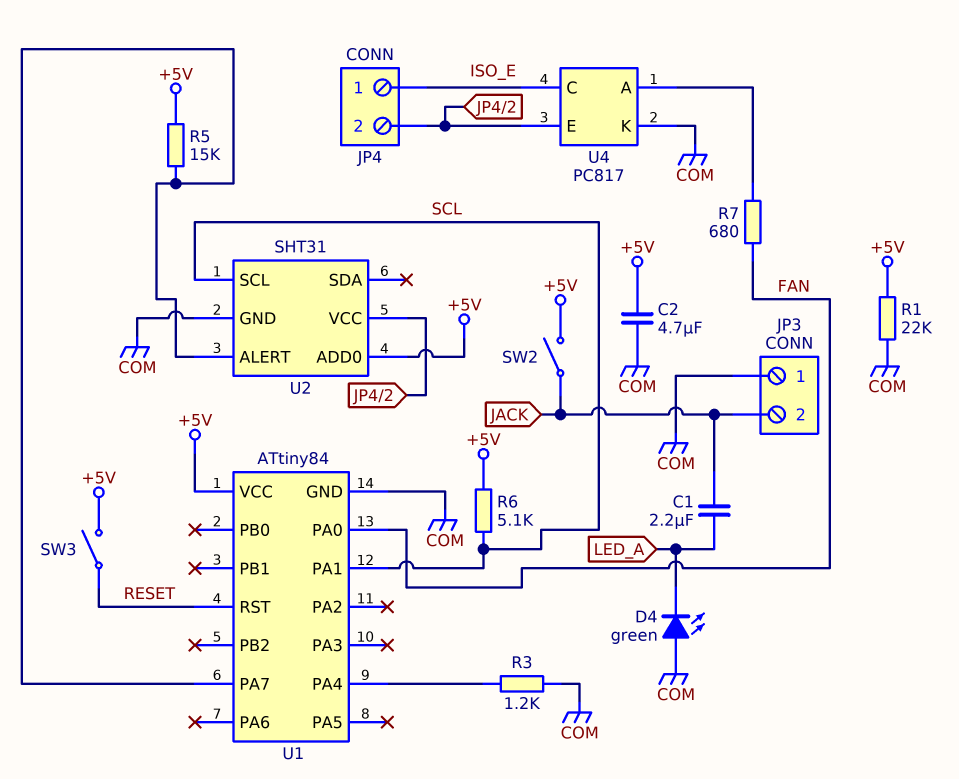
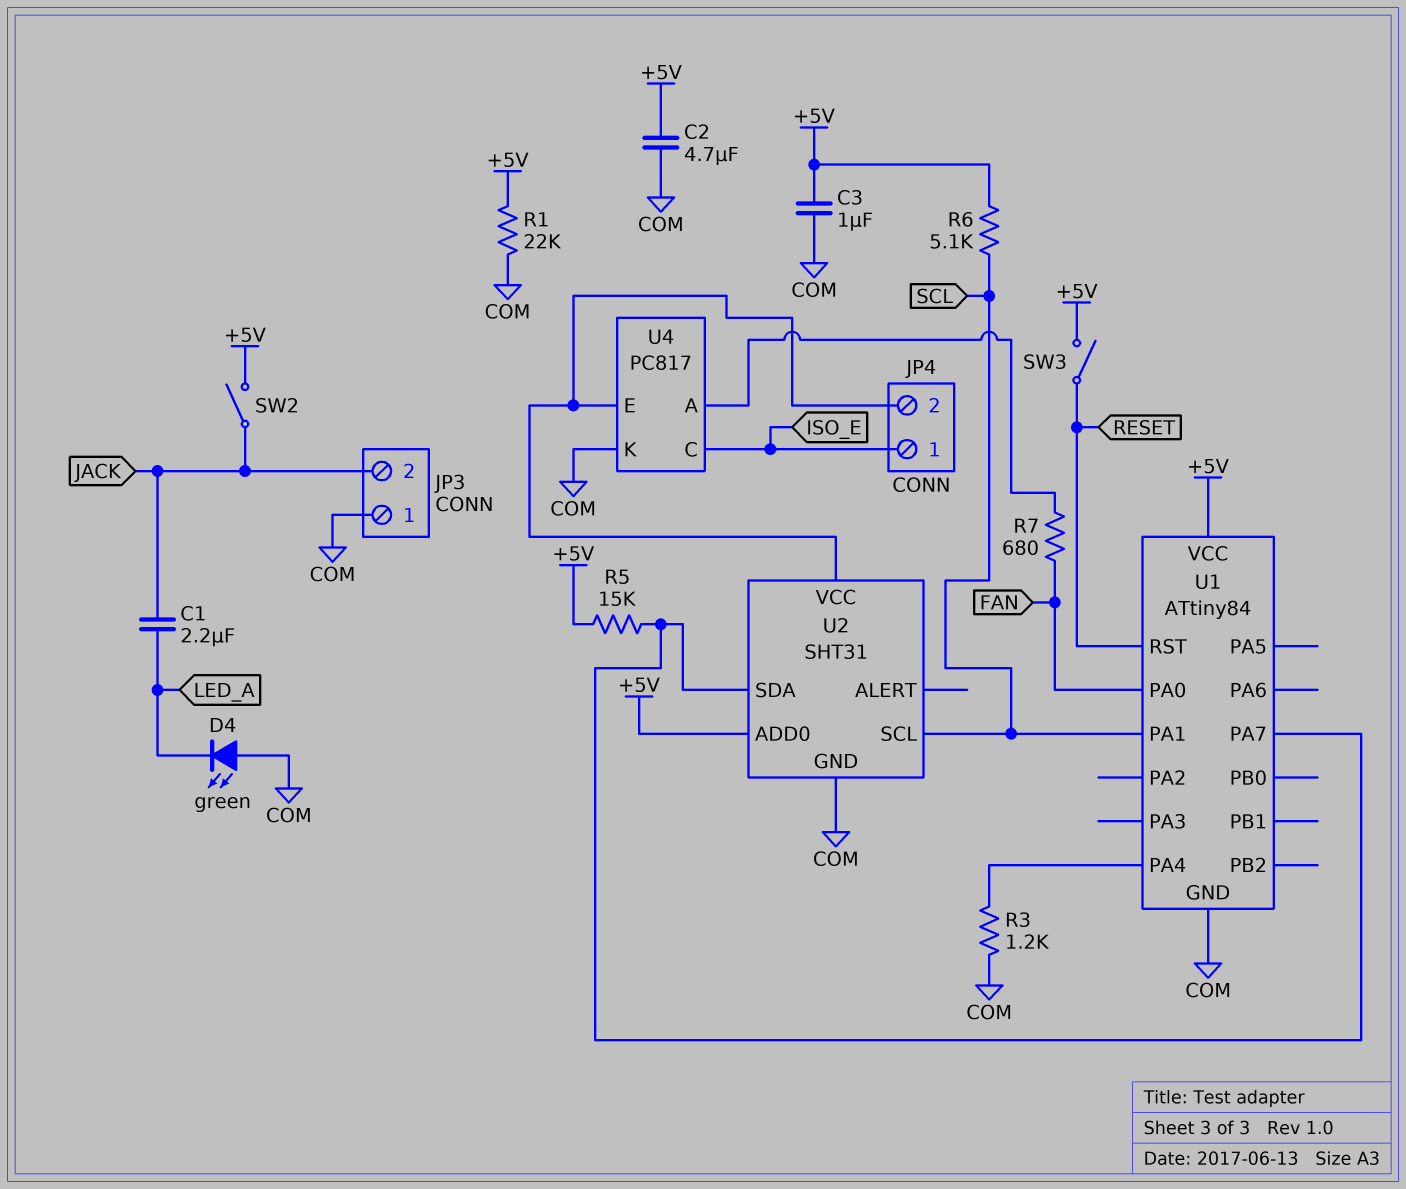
C3: none -> 1uF (+5V, COM)
U2 pin ALERT: U1/PA7 -> none
U2 pin SDA: none -> U1/PA7

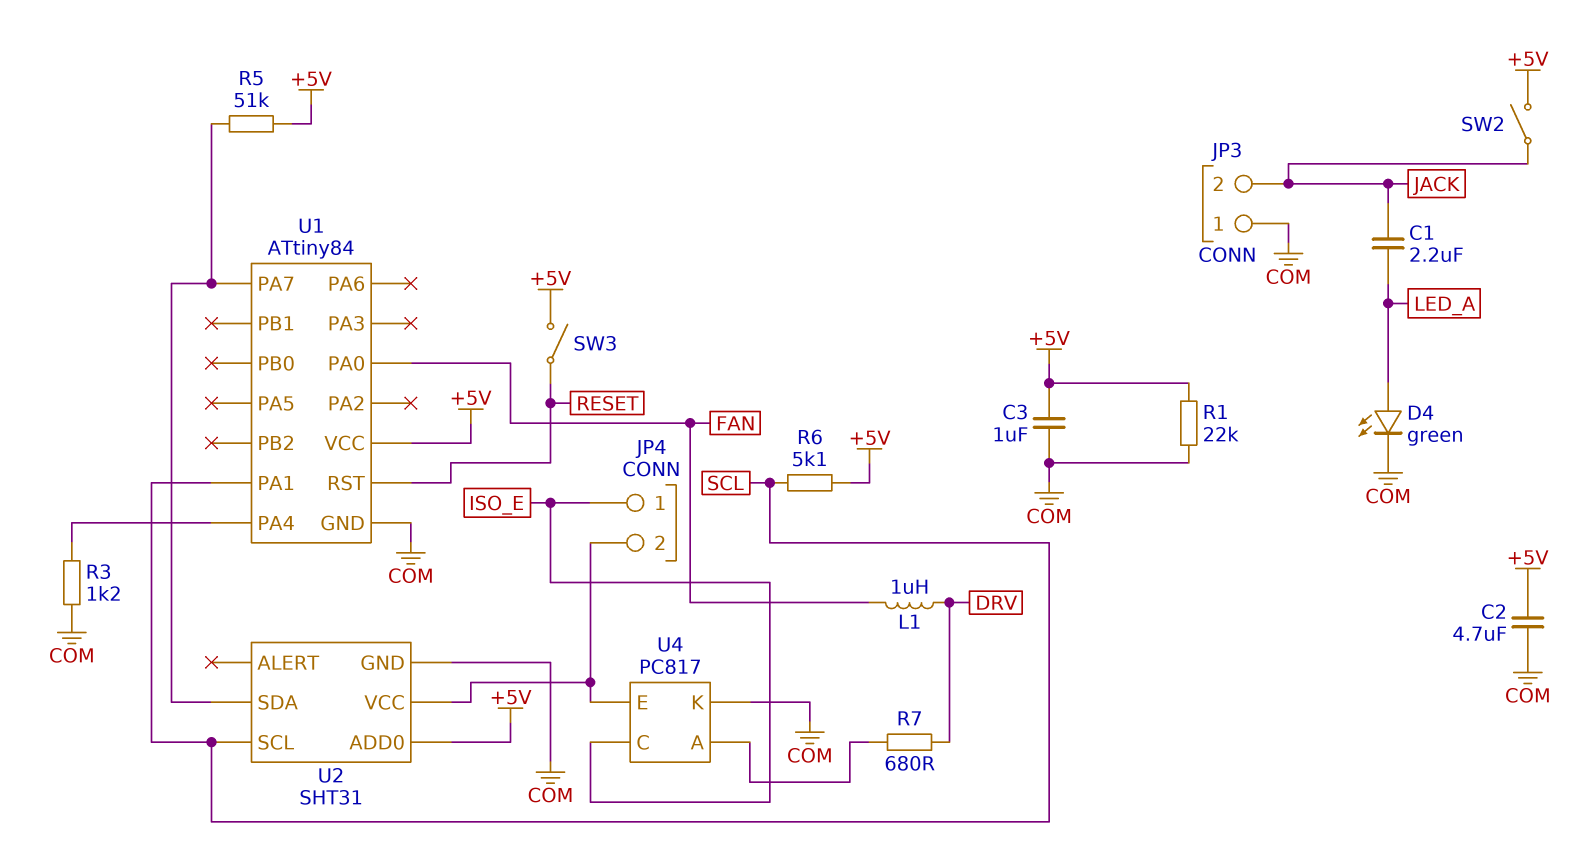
D4: LED green (A COM, K LED_A) -> LED green (A LED_A, K COM)
L1: none -> 1uH (DRV, FAN)
R5: 15k (+5V, U1/PA7) -> 51k (+5V, U1/PA7)
R7: 680 (FAN, U4/A) -> 680 (DRV, U4/A)

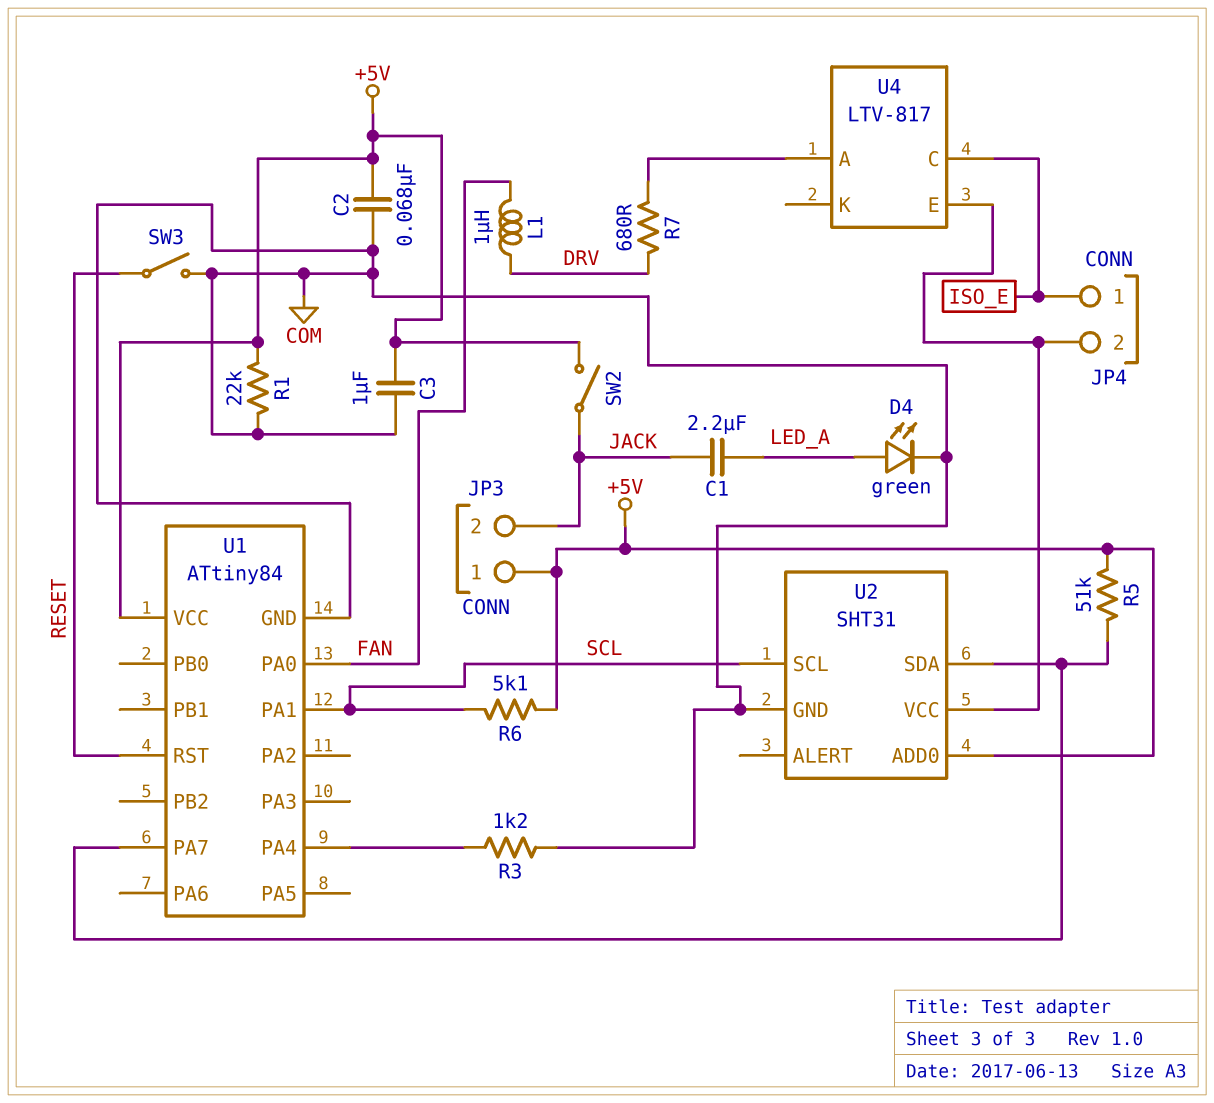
C2: 4.7uF (+5V, COM) -> 68nF (+5V, COM)
JP3 pin 1: COM -> +5V
SW3: switch (+5V, RESET) -> switch (COM, RESET)
U4: PC817 -> LTV-817
U4 pin K: COM -> none

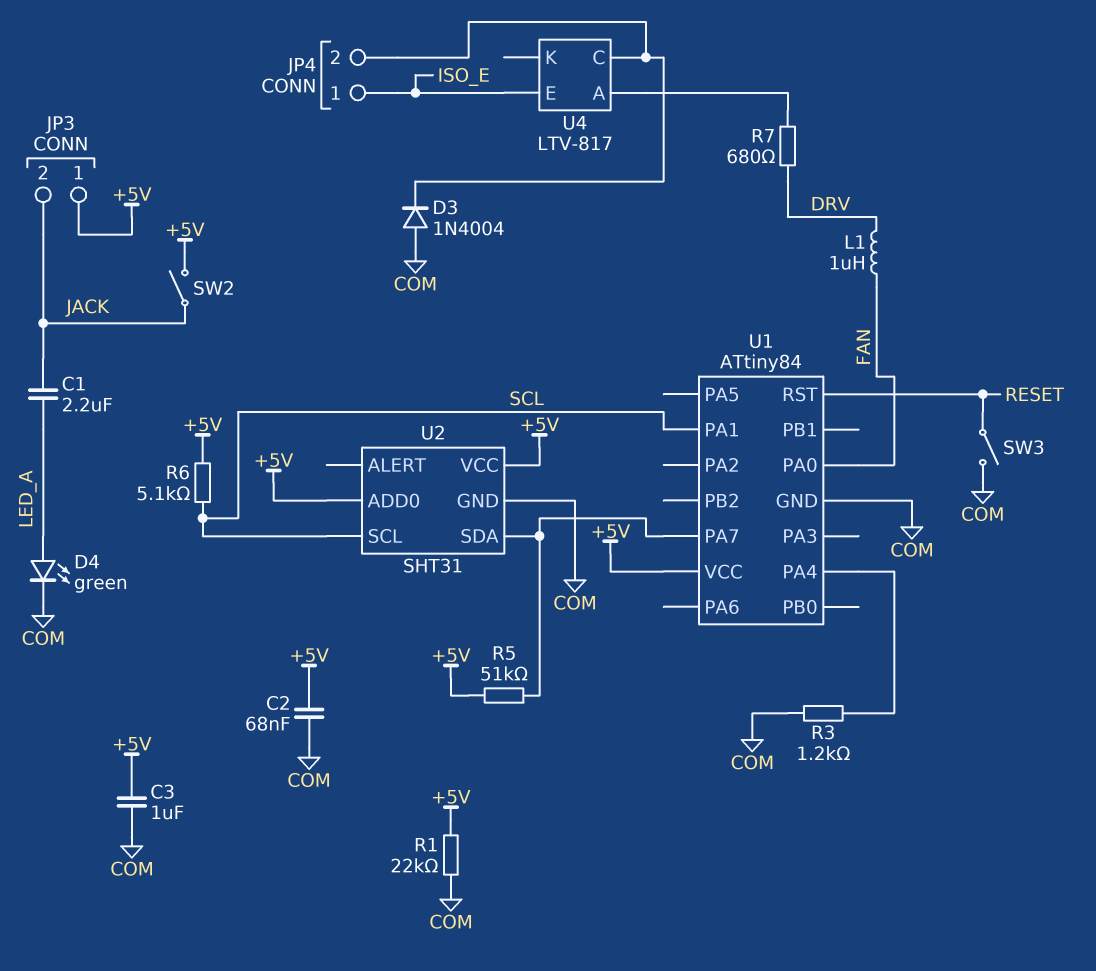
D3: none -> diode 1N4004 (A COM, K JP4/2)
U2 pin VCC: JP4/2 -> +5V
U4 pin C: ISO_E -> JP4/2
U4 pin E: JP4/2 -> ISO_E

